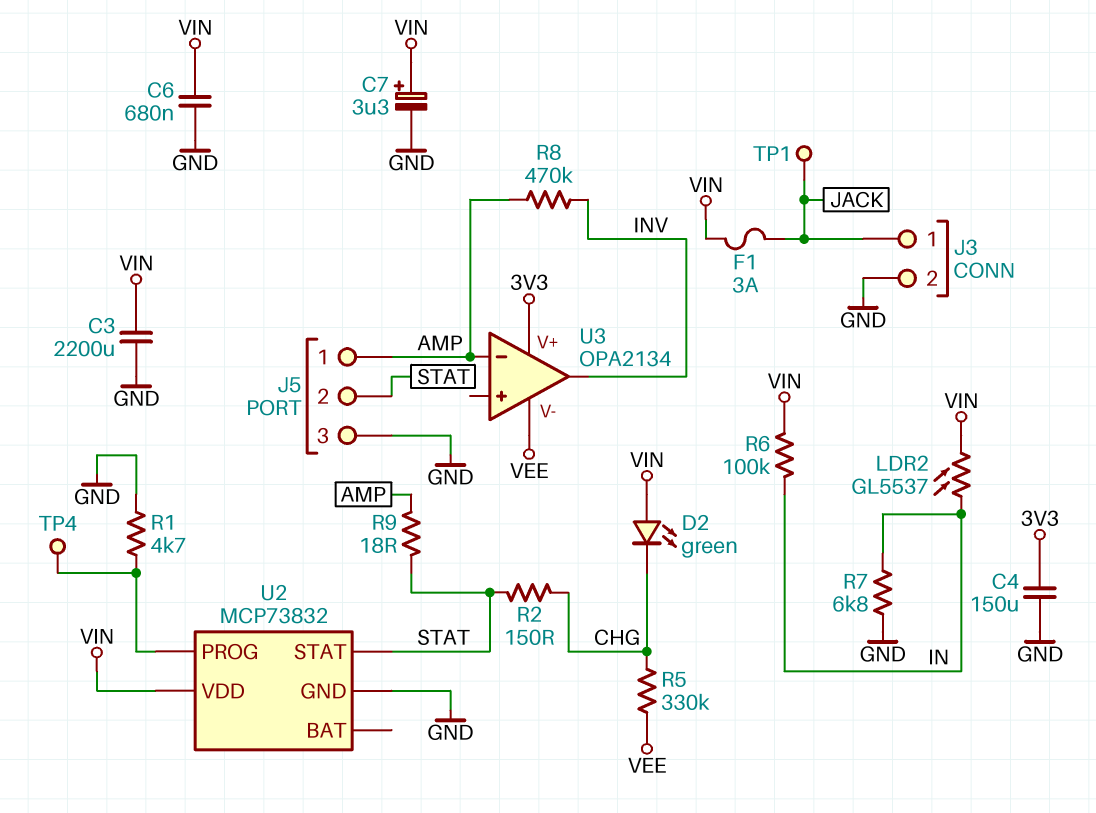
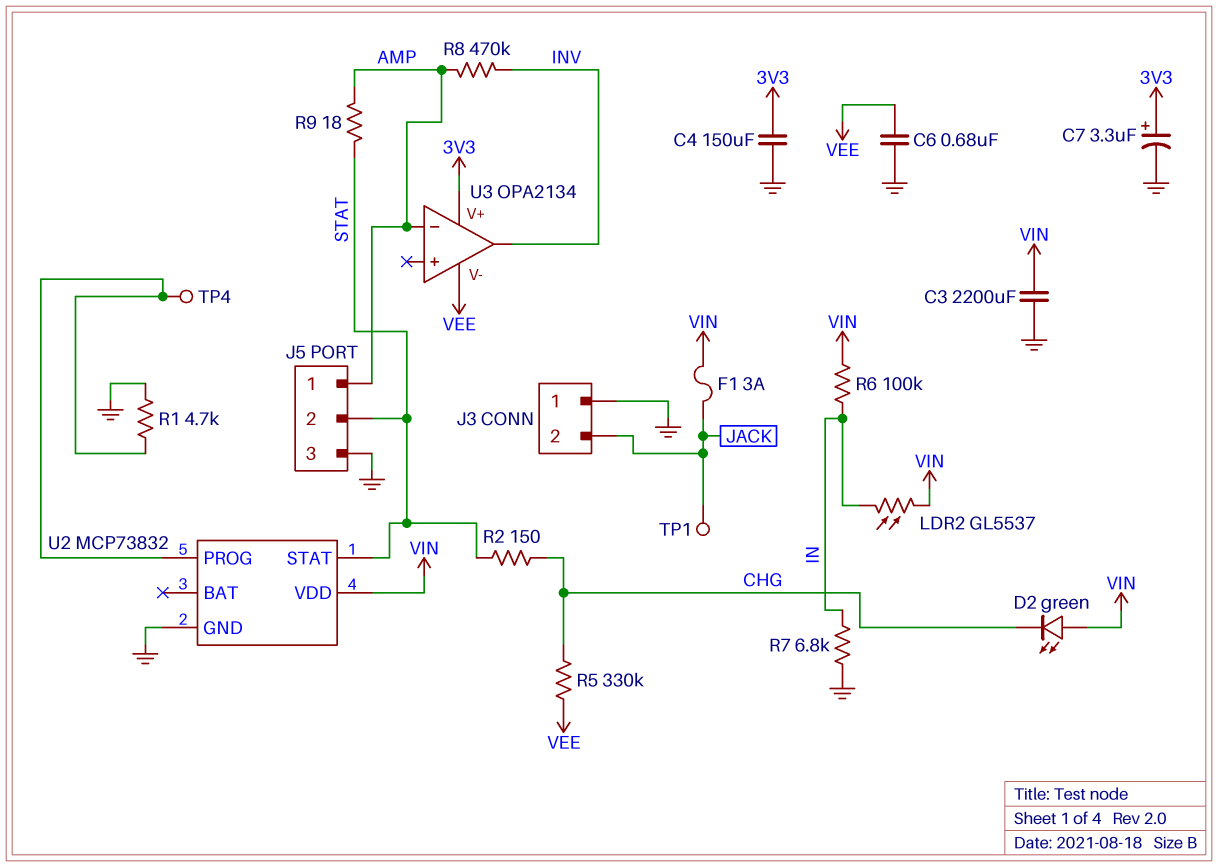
C6: 680nF (GND, VIN) -> 680nF (GND, VEE)
C7: 3.3uF (plus VIN, minus GND) -> 3.3uF (plus 3V3, minus GND)
J3 pin 1: JACK -> GND
J3 pin 2: GND -> JACK

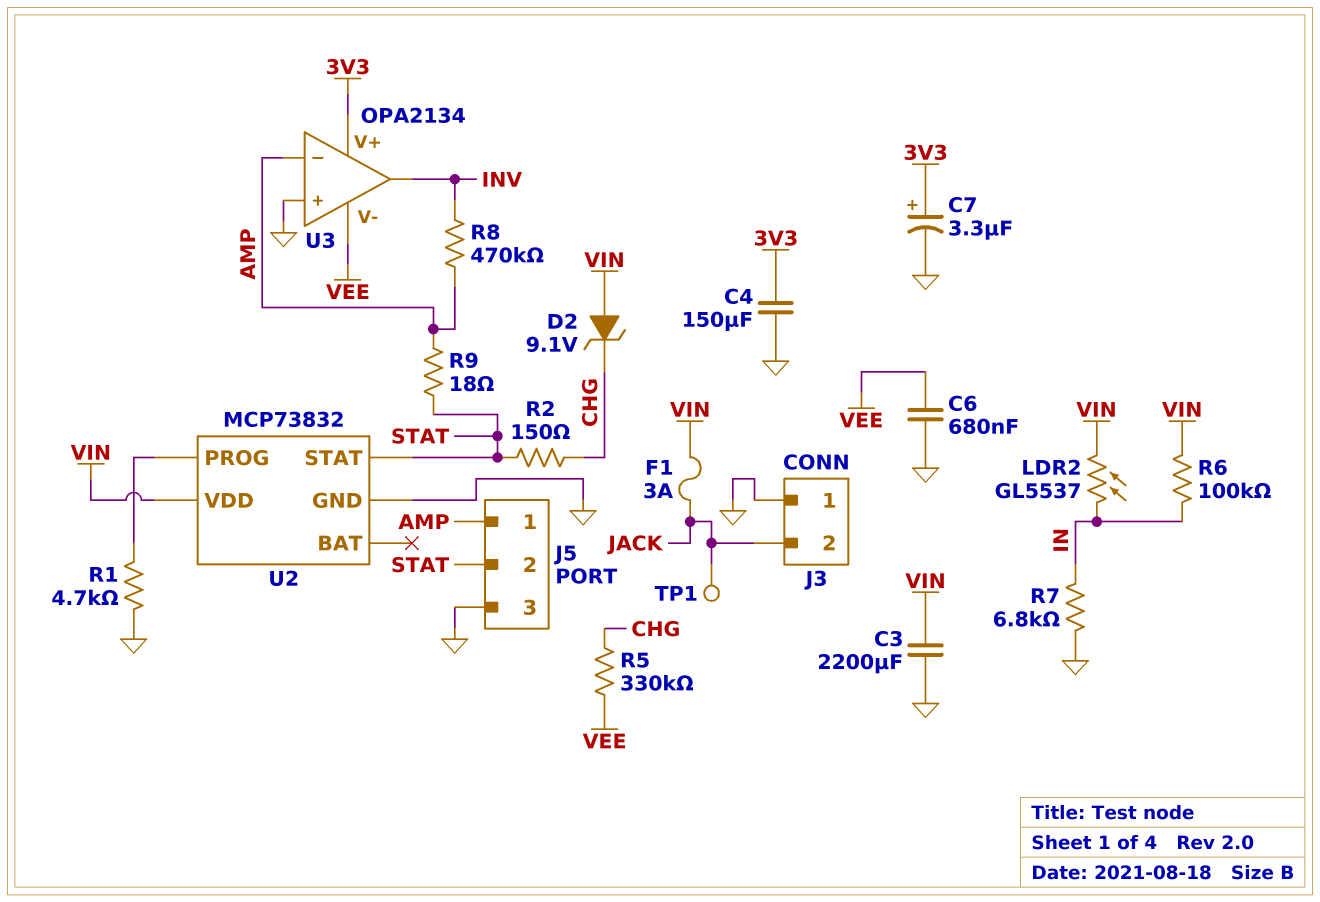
D2: LED green (A VIN, K CHG) -> zener 9.1V (A VIN, K CHG)
TP4: test point (U2/PROG) -> none
U3 pin in+: none -> GND

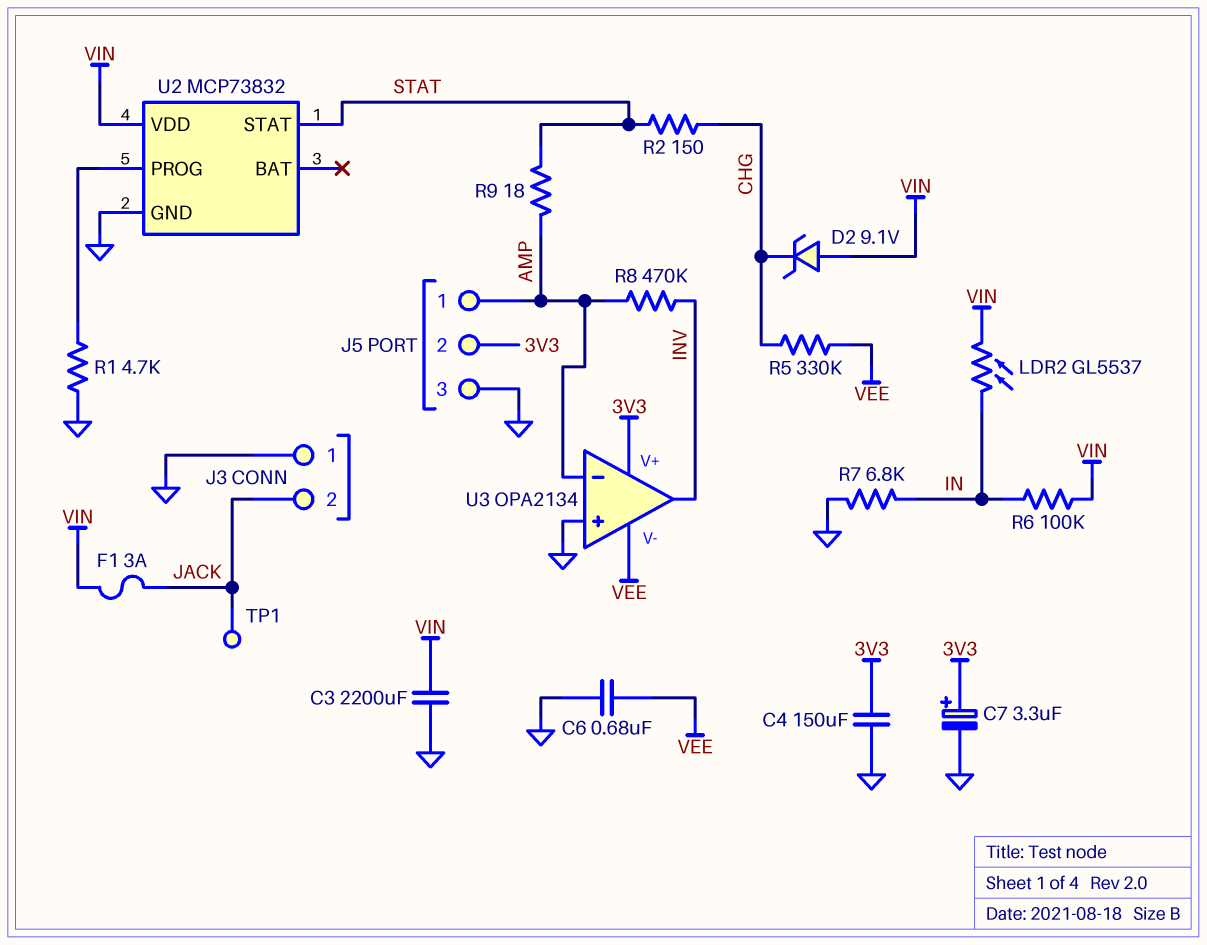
J5 pin 2: STAT -> 3V3

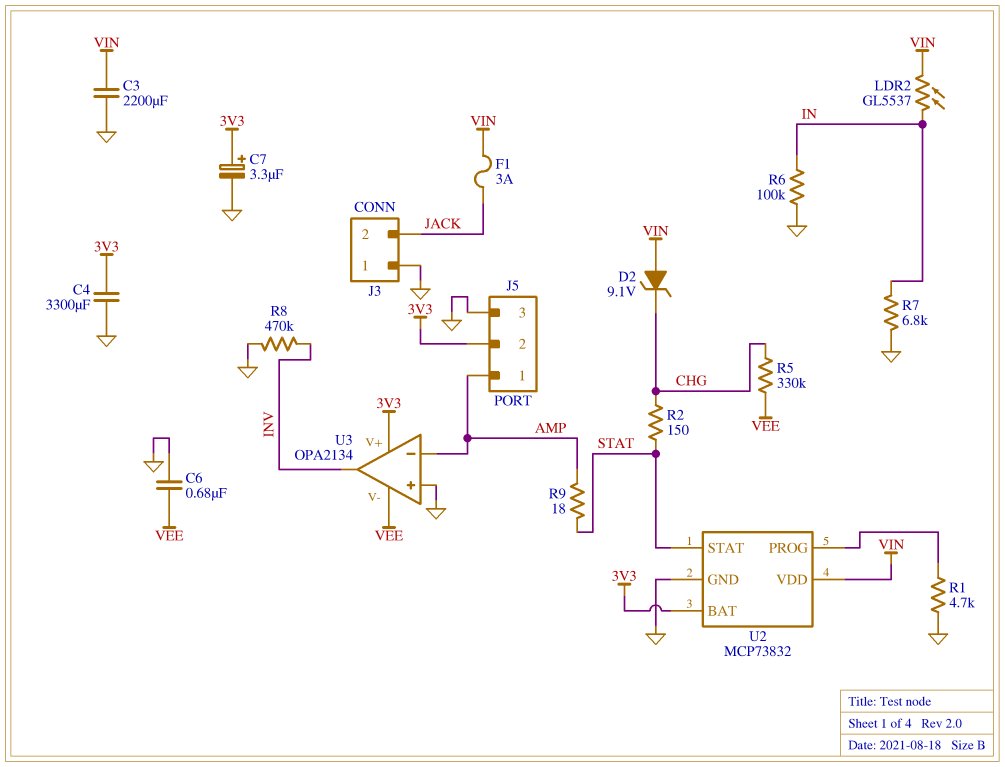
C4: 150uF (3V3, GND) -> 3300uF (3V3, GND)
R6: 100k (IN, VIN) -> 100k (GND, IN)
R8: 470k (AMP, INV) -> 470k (GND, INV)
TP1: test point (JACK) -> none
U2 pin BAT: none -> 3V3

